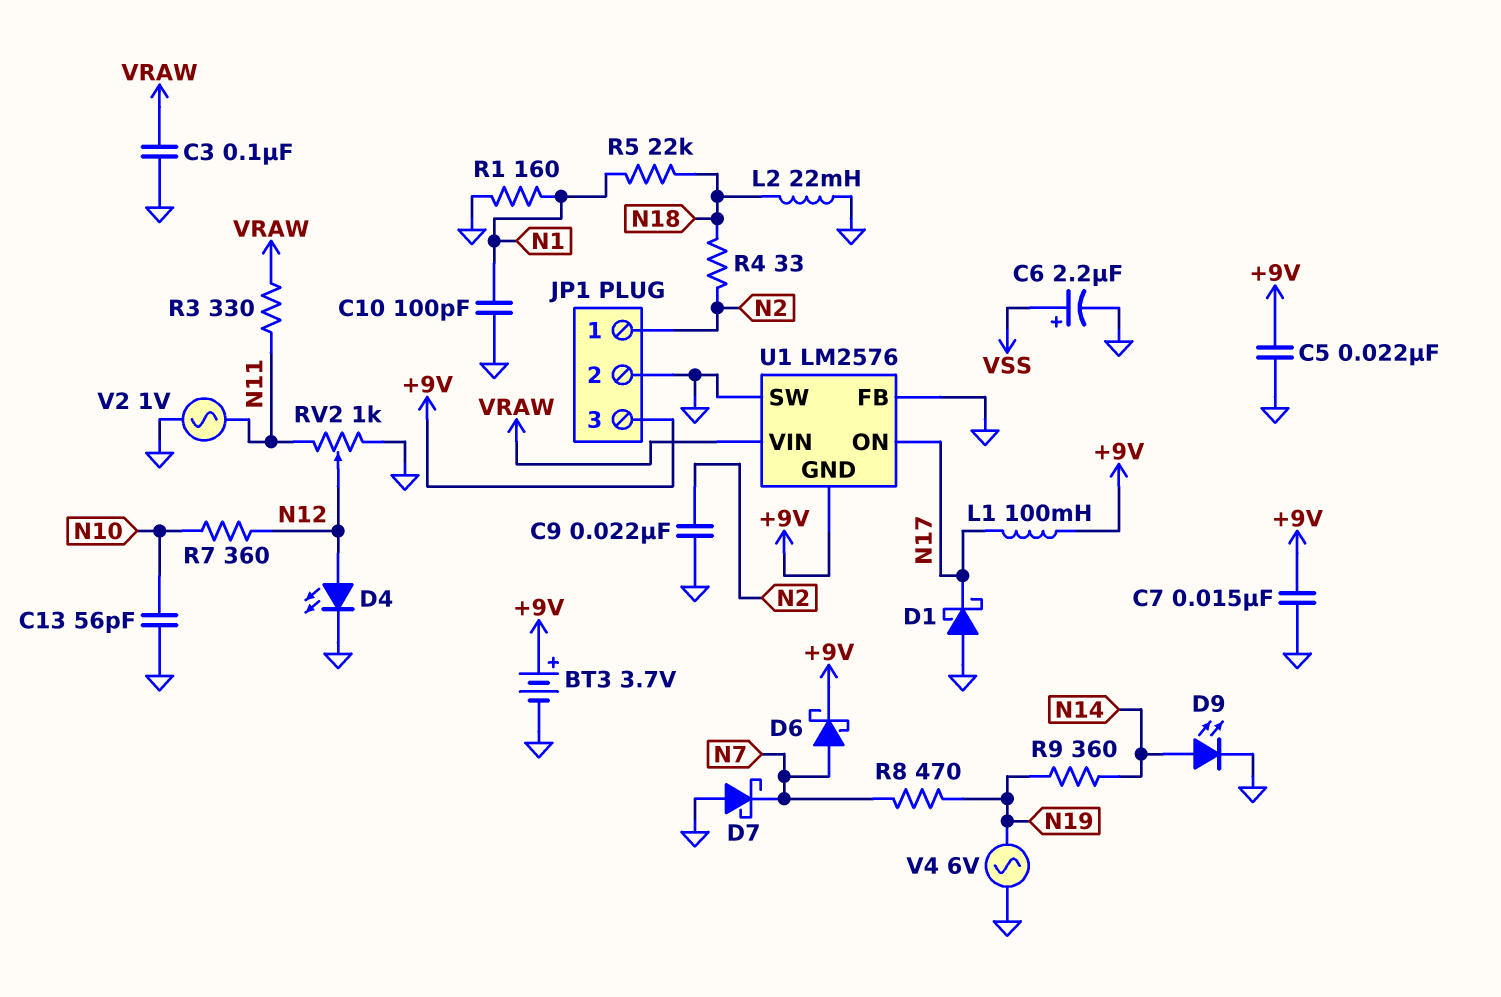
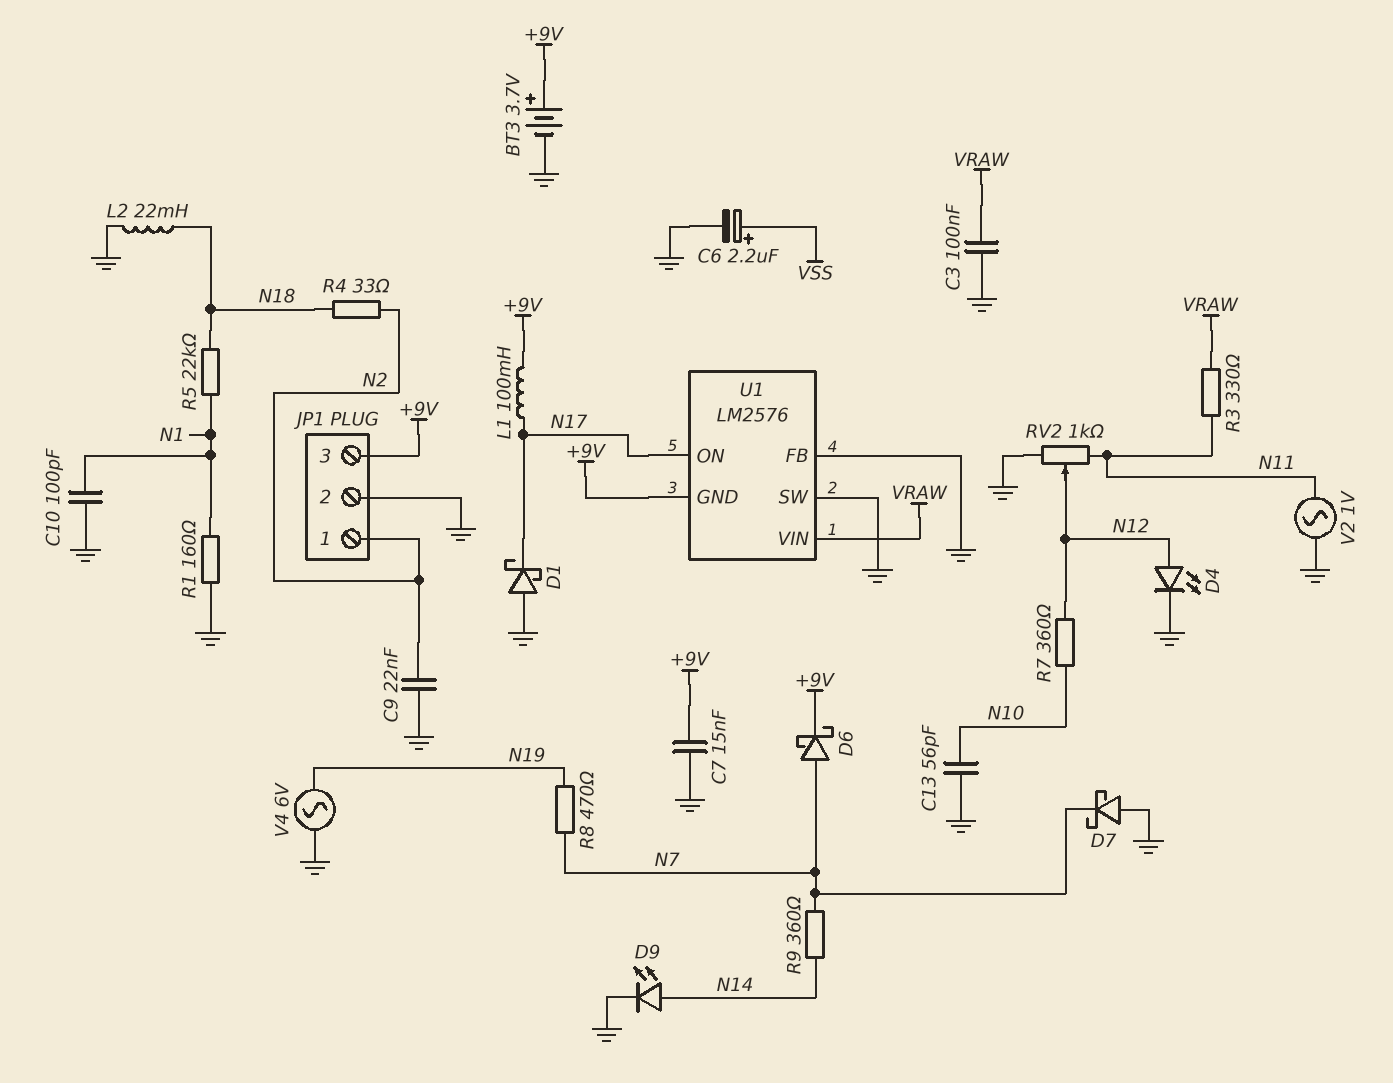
C5: 22nF (+9V, GND) -> none
R9: 360 (N14, N19) -> 360 (N7, N14)

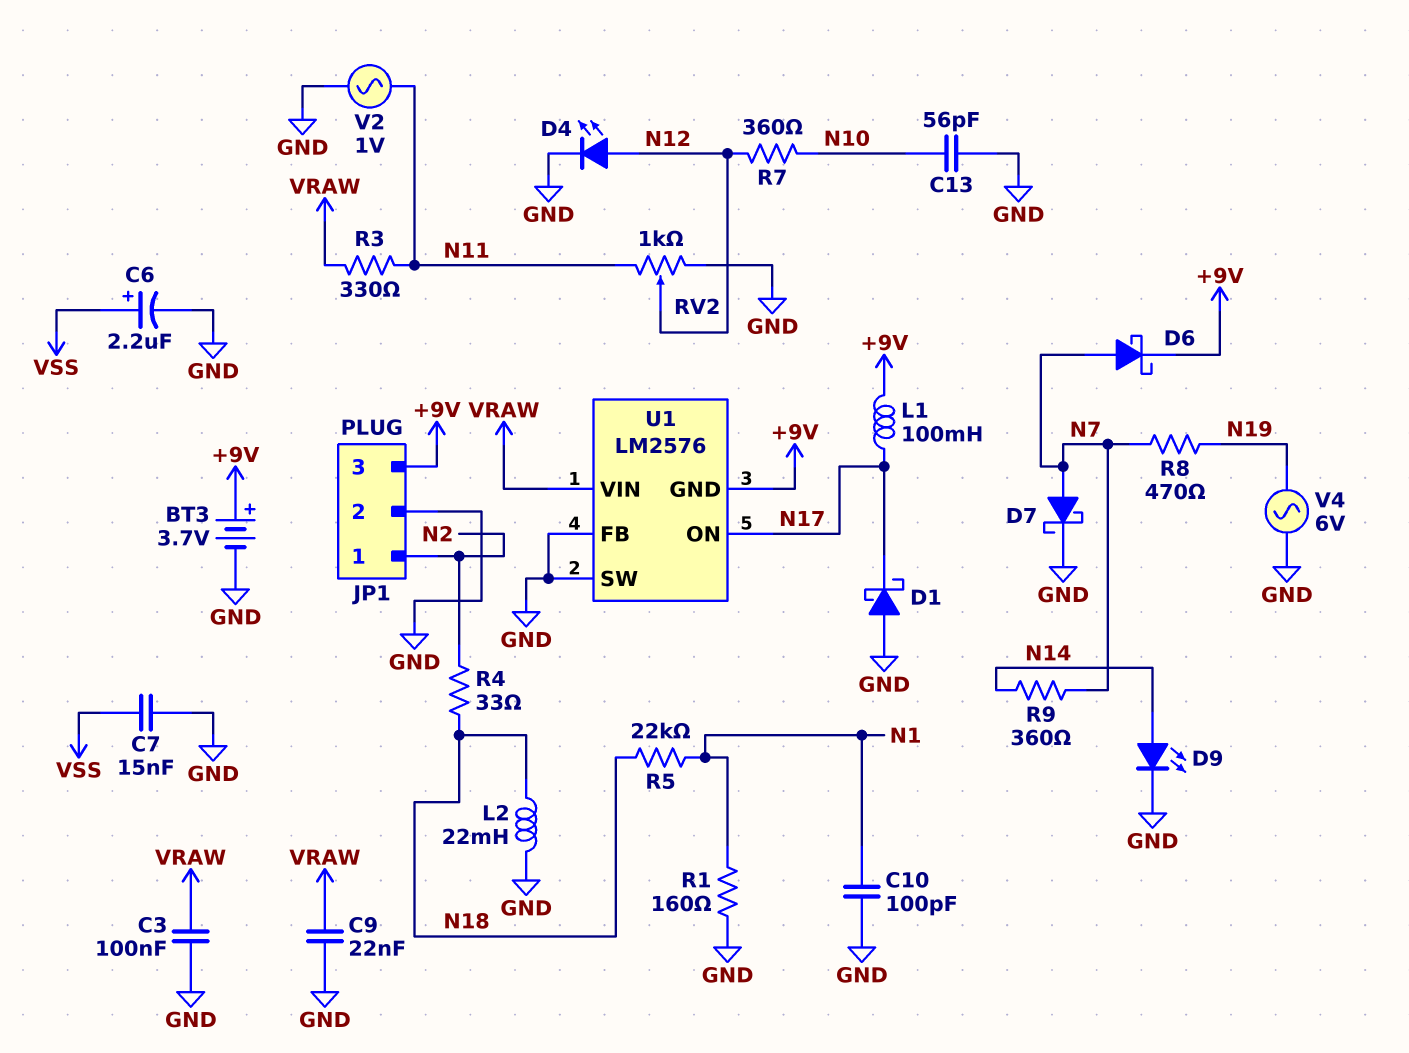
C7: 15nF (+9V, GND) -> 15nF (GND, VSS)
C9: 22nF (GND, N2) -> 22nF (GND, VRAW)
D7: schottky (A GND, K N7) -> schottky (A N7, K GND)

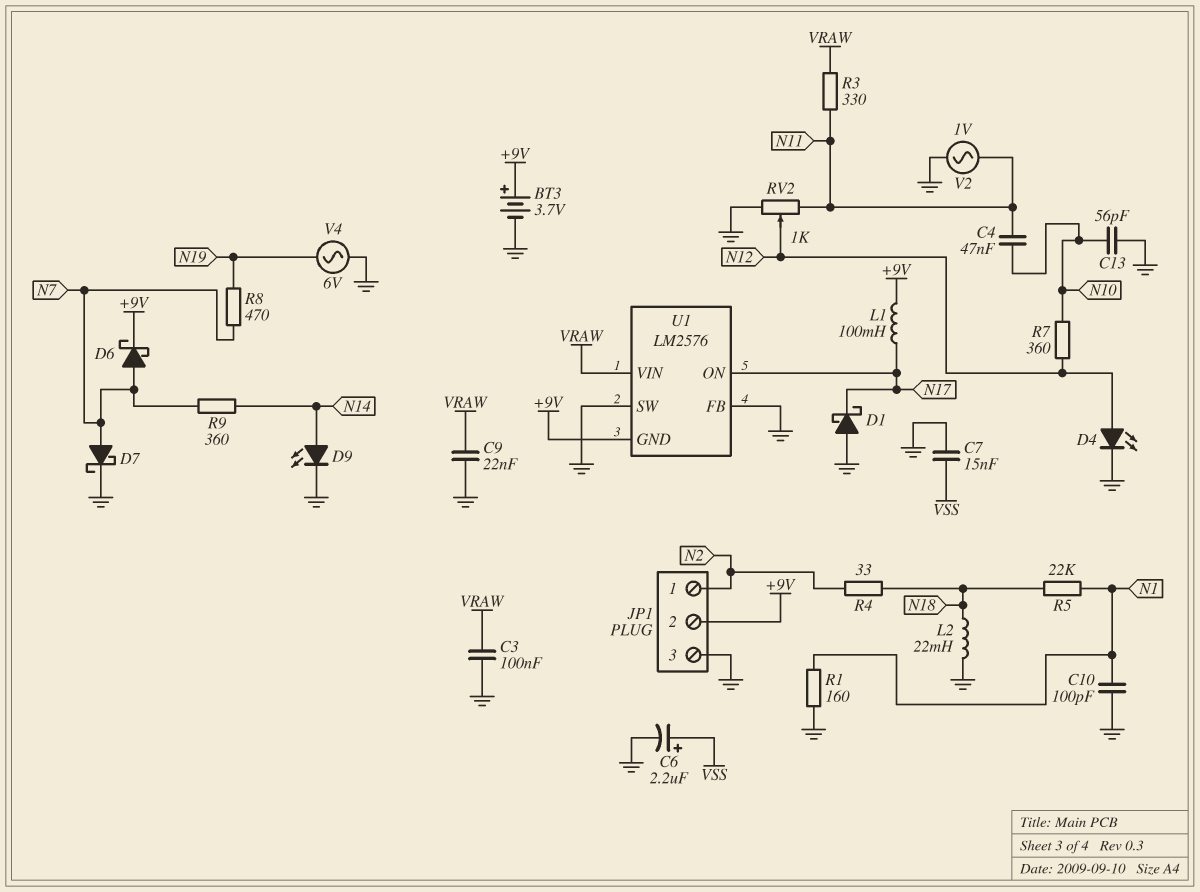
C4: none -> 47nF (N10, N11)
JP1 pin 2: GND -> +9V
JP1 pin 3: +9V -> GND

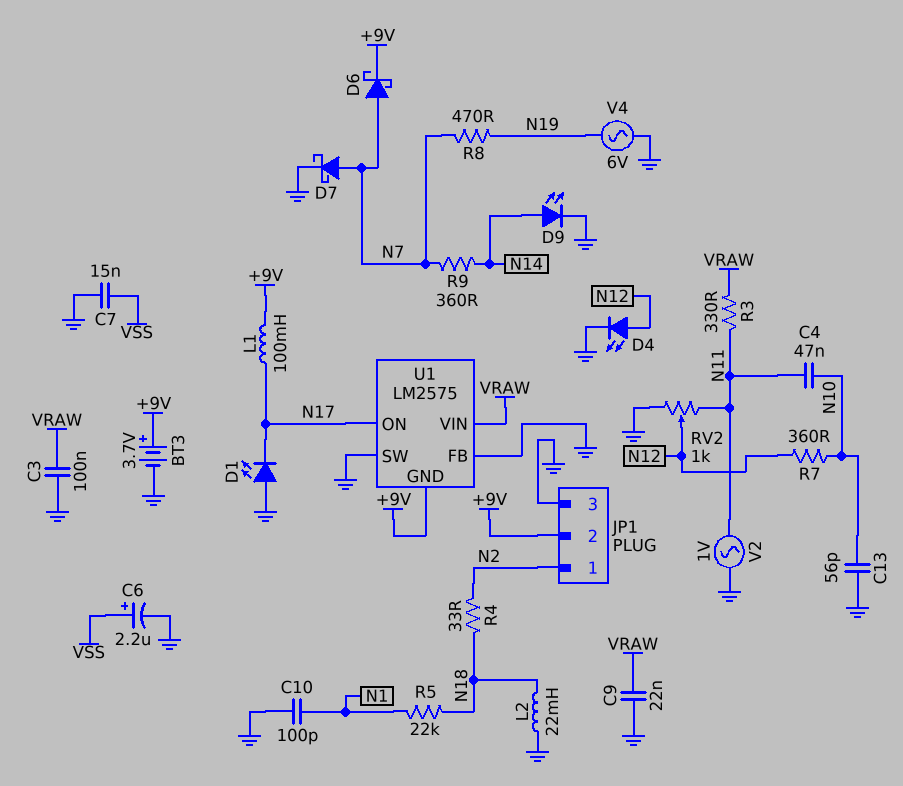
D1: schottky (A GND, K N17) -> LED (A GND, K N17)
R1: 160 (GND, N1) -> none
U1: LM2576 -> LM2575

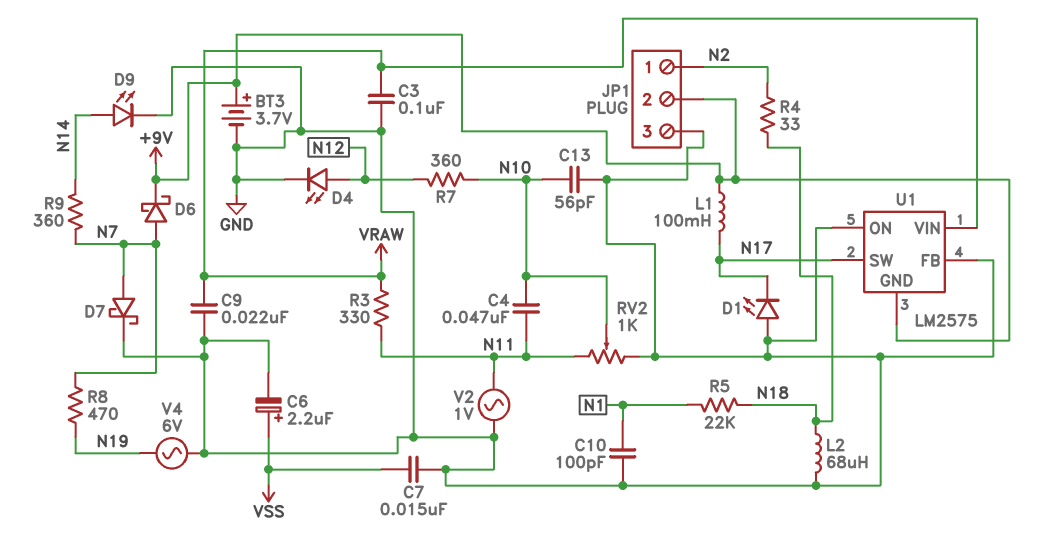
L2: 22mH (GND, N18) -> 68uH (GND, N18)
RV2: 1k (GND, N11, wiper N12) -> 1k (GND, N11, wiper N10)
U1 pin ON: N17 -> GND
U1 pin SW: GND -> N17

